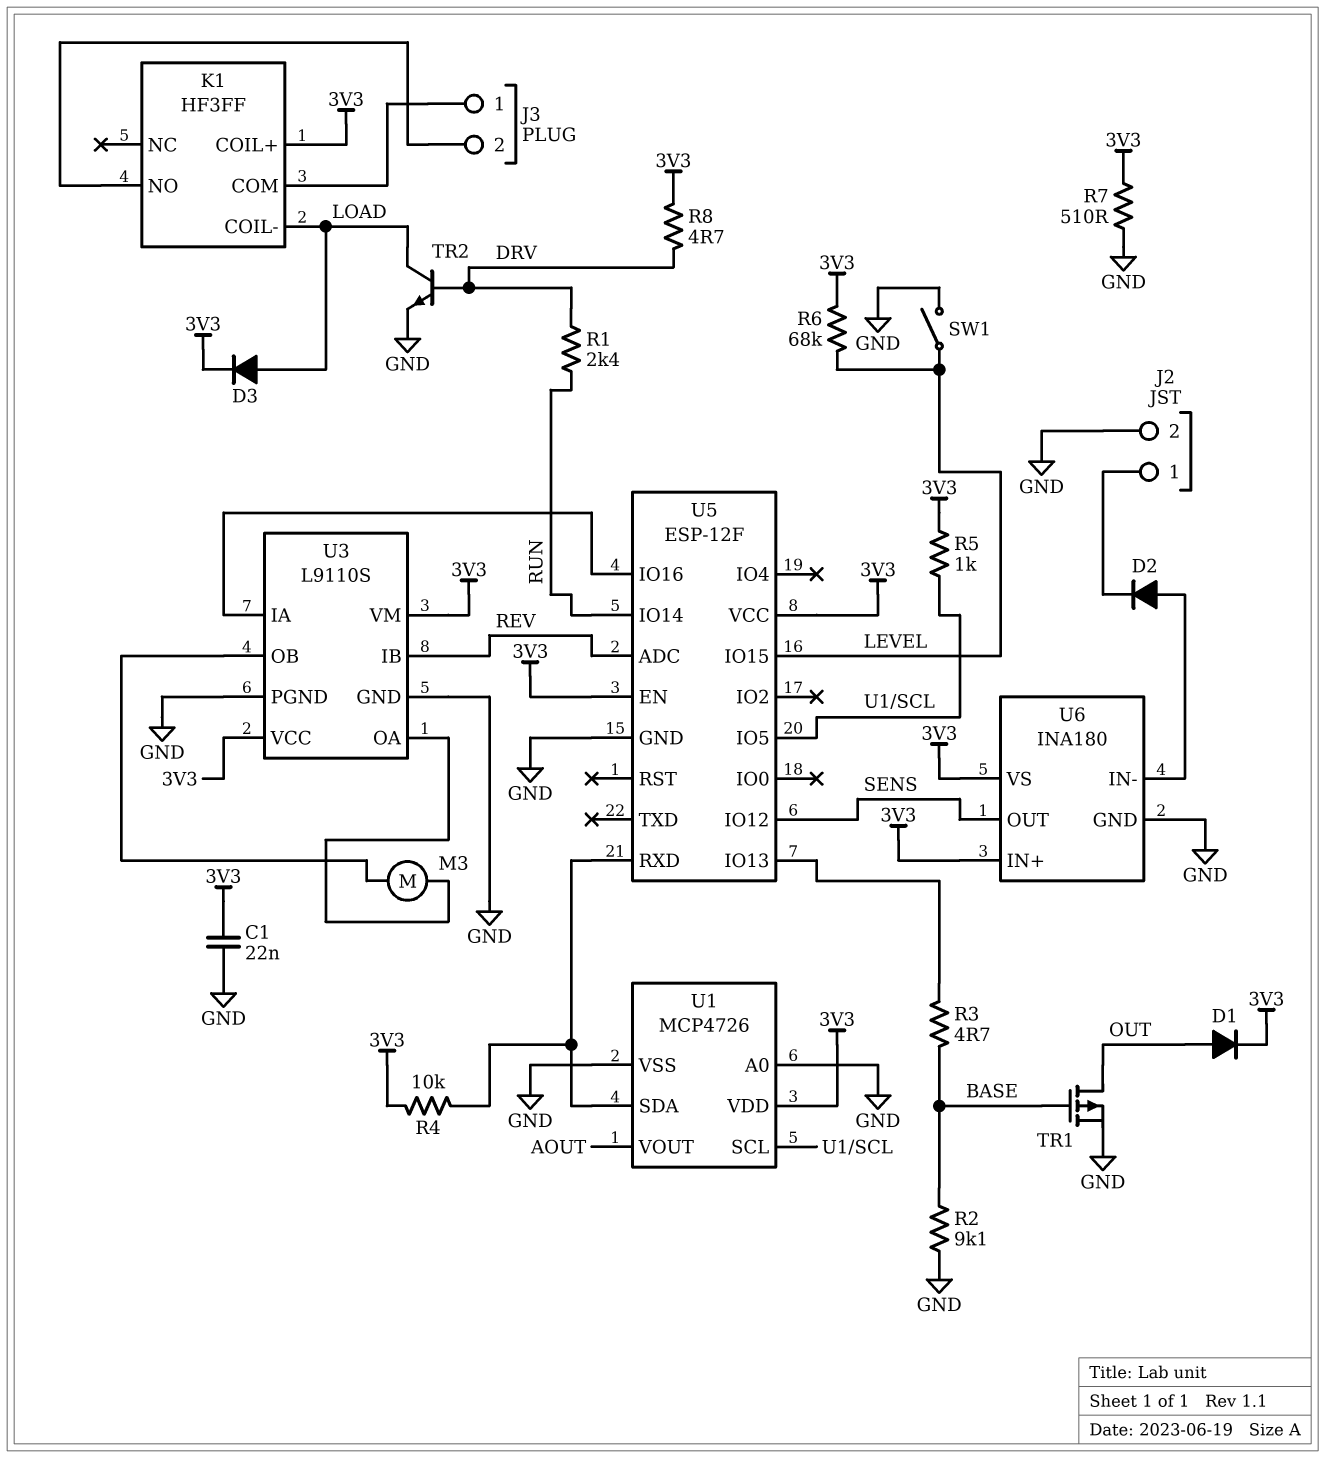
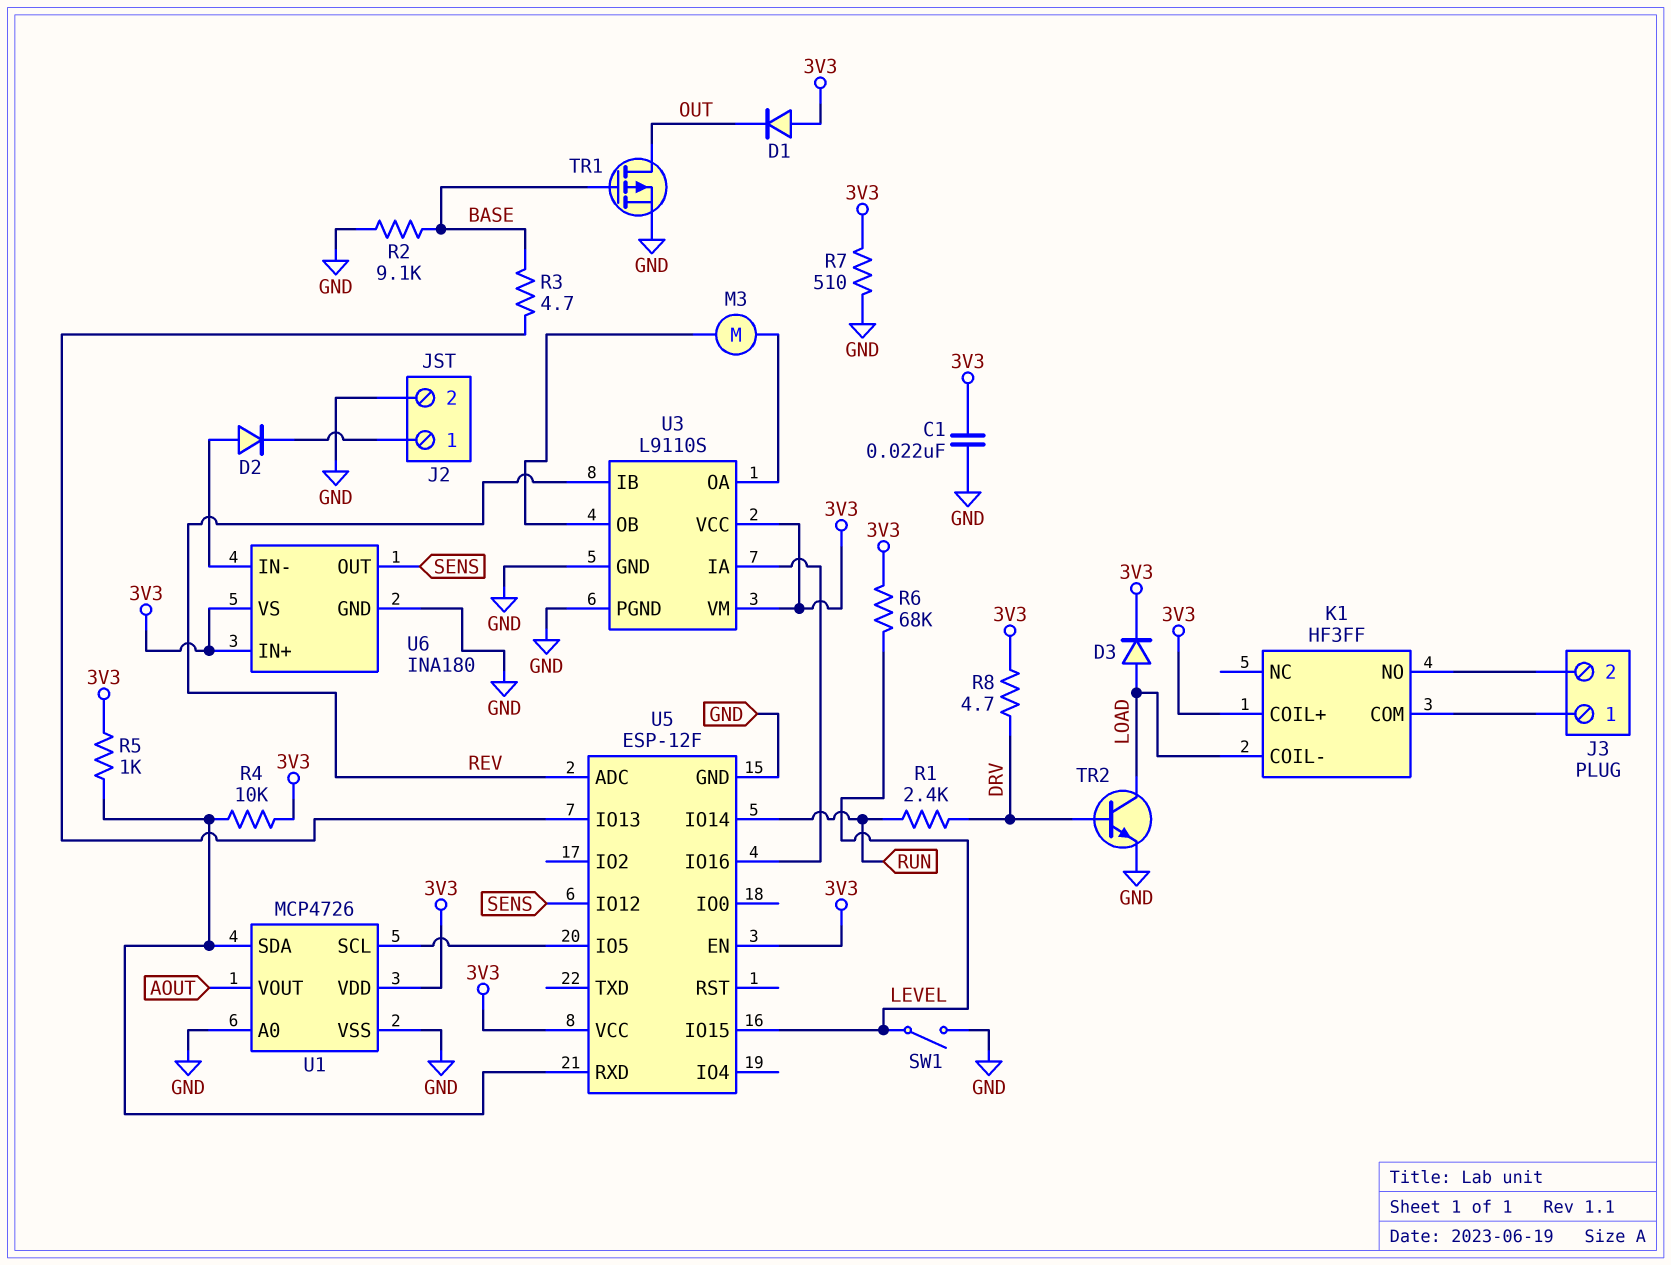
D1: diode (A OUT, K 3V3) -> diode (A 3V3, K OUT)
R5: 1k (3V3, U1/SCL) -> 1k (3V3, U1/SDA)

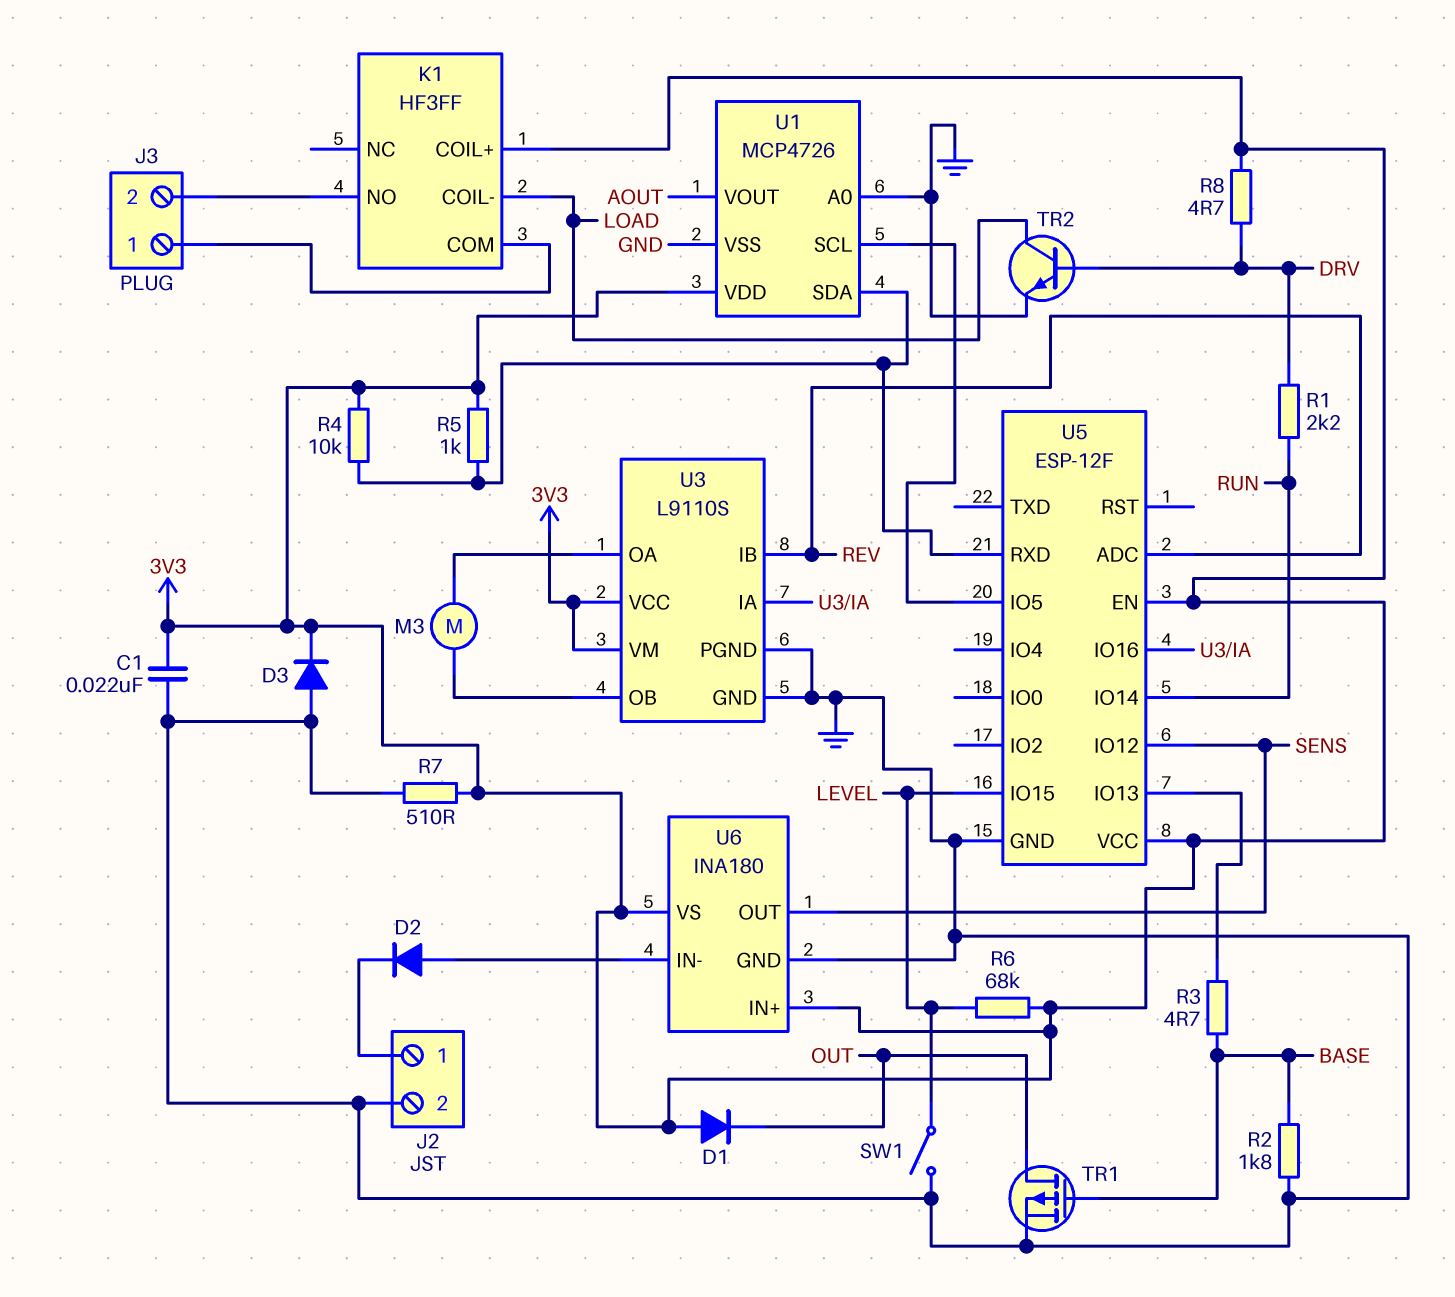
D3: diode (A LOAD, K 3V3) -> diode (A GND, K 3V3)
R1: 2.4k (DRV, RUN) -> 2.2k (DRV, RUN)
R2: 9.1k (BASE, GND) -> 1.8k (BASE, GND)

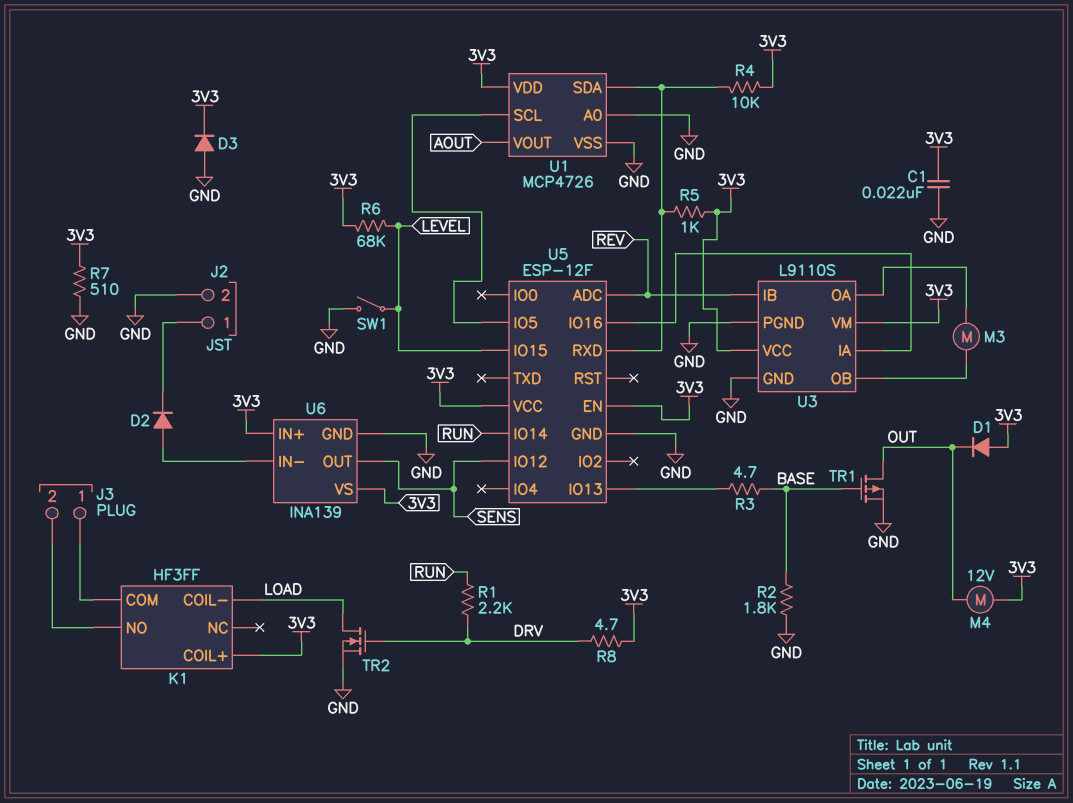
M4: none -> motor 12V (3V3, OUT)
TR2: NPN (B DRV, C LOAD, E GND) -> NMOS (G DRV, D LOAD, S GND)
U6: INA180 -> INA139

